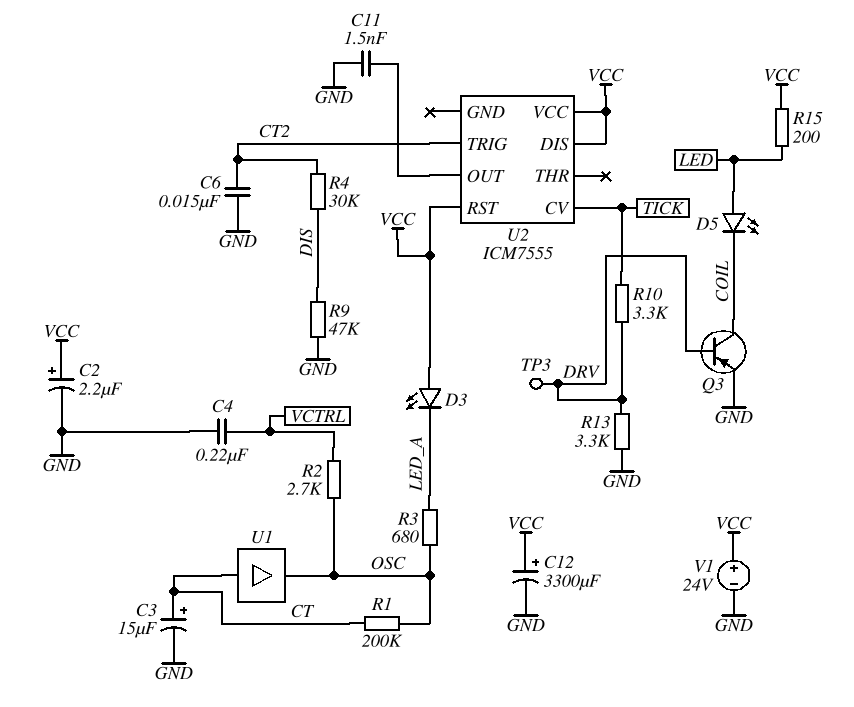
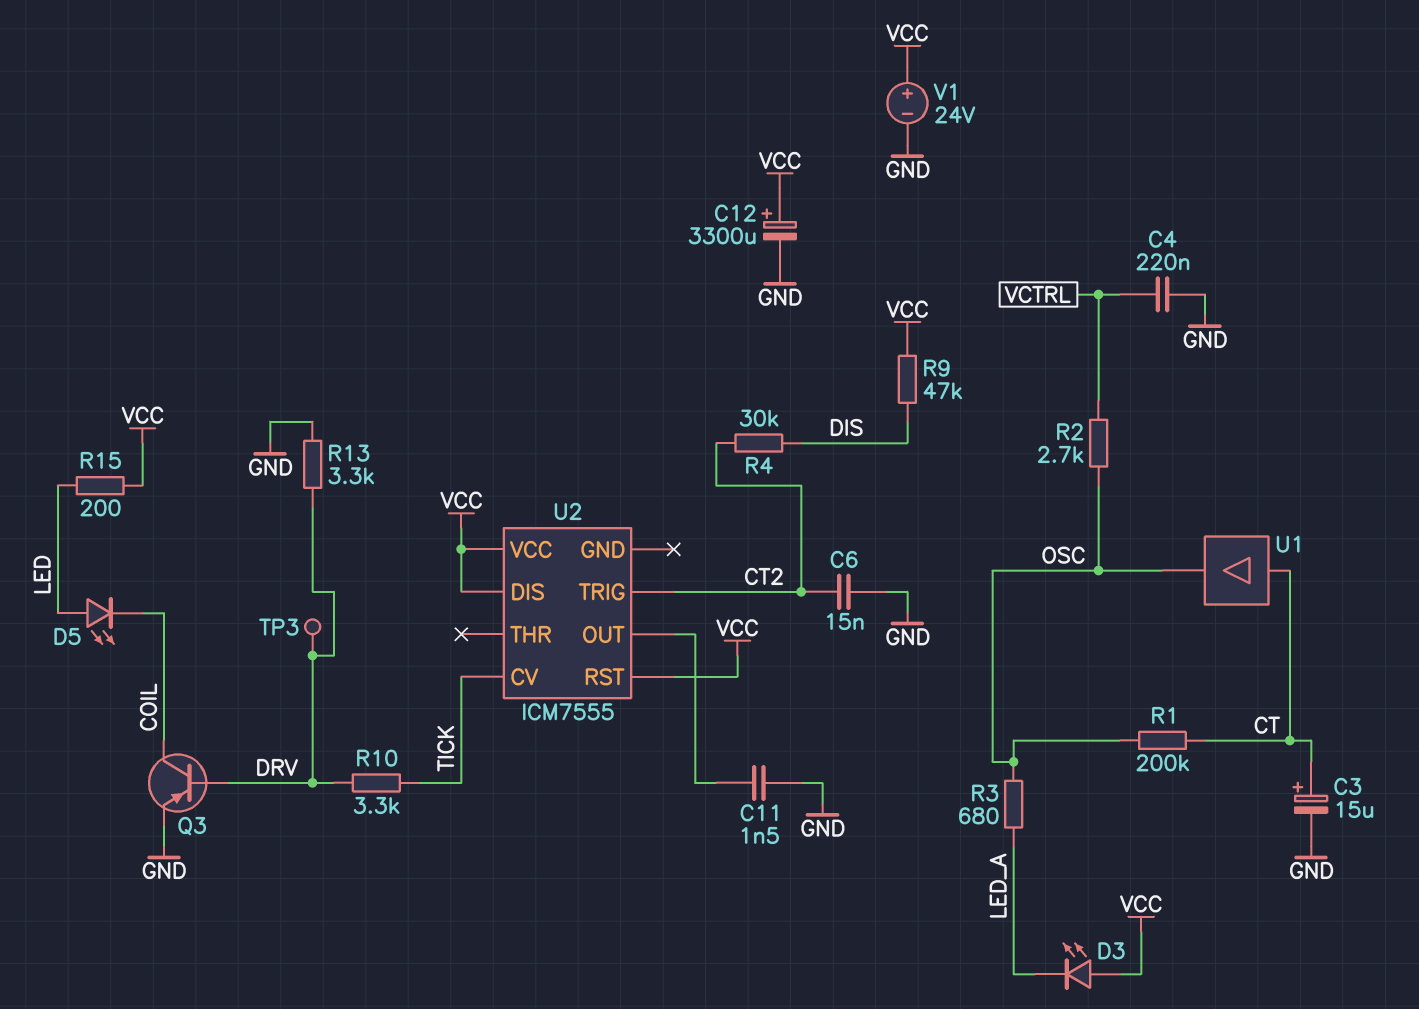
C2: 2.2uF (plus VCC, minus GND) -> none
R9: 47k (DIS, GND) -> 47k (DIS, VCC)

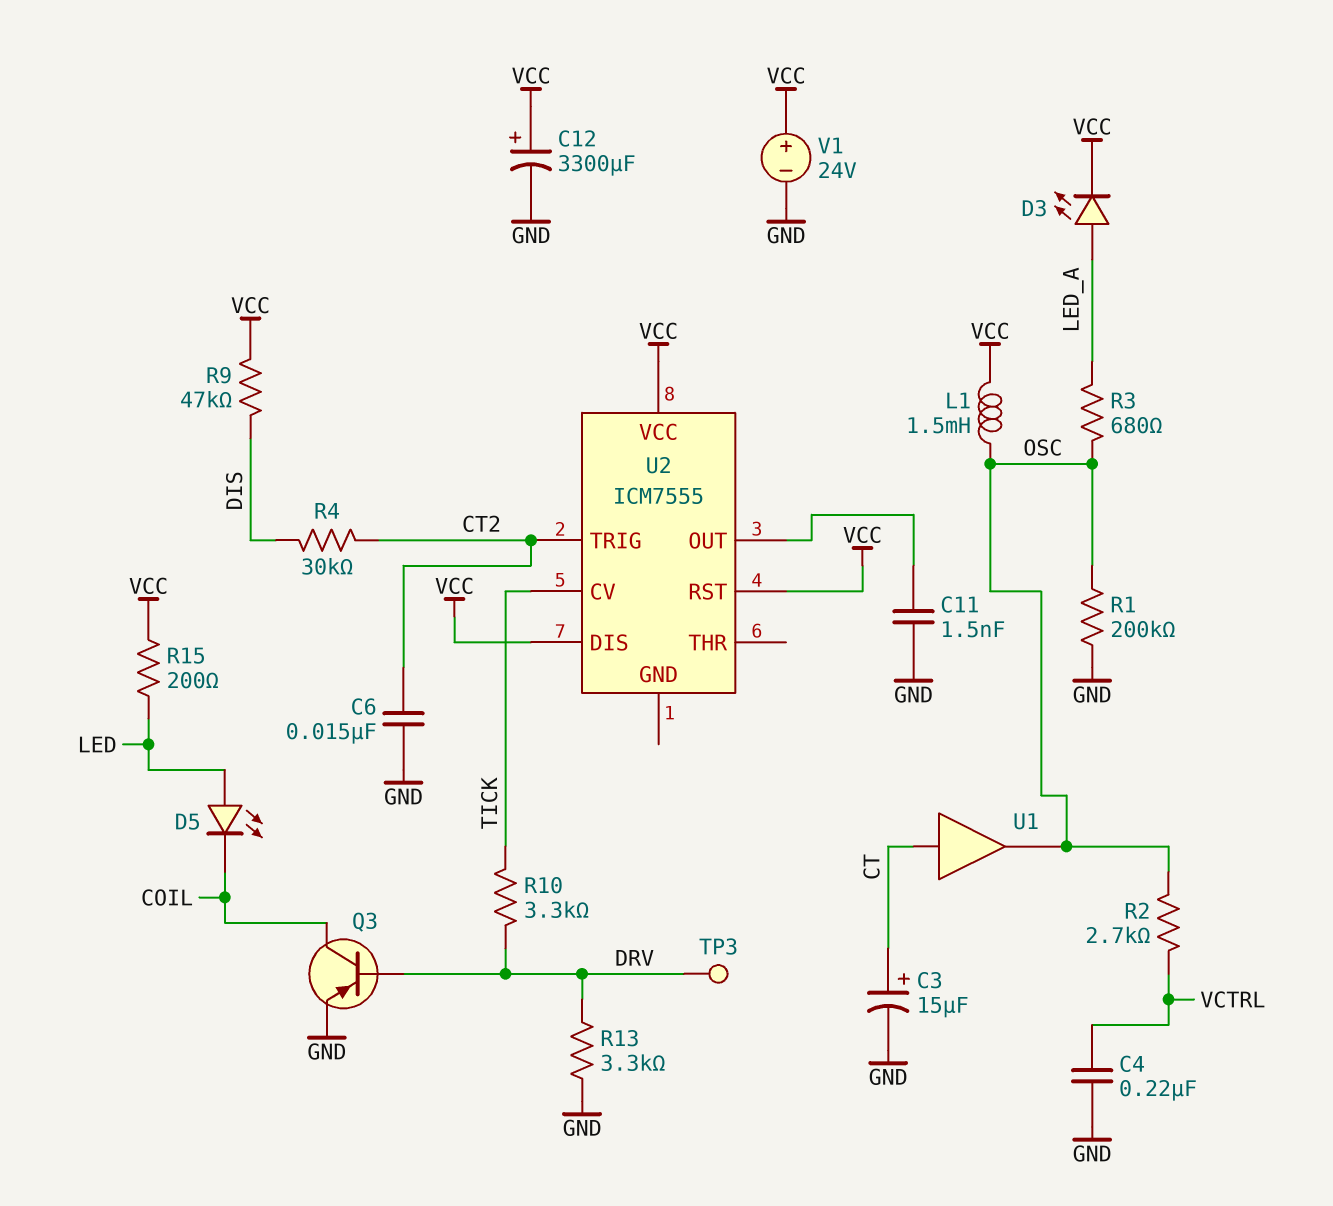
D3: LED (A VCC, K LED_A) -> LED (A LED_A, K VCC)
L1: none -> 1.5mH (OSC, VCC)
R1: 200k (CT, OSC) -> 200k (GND, OSC)

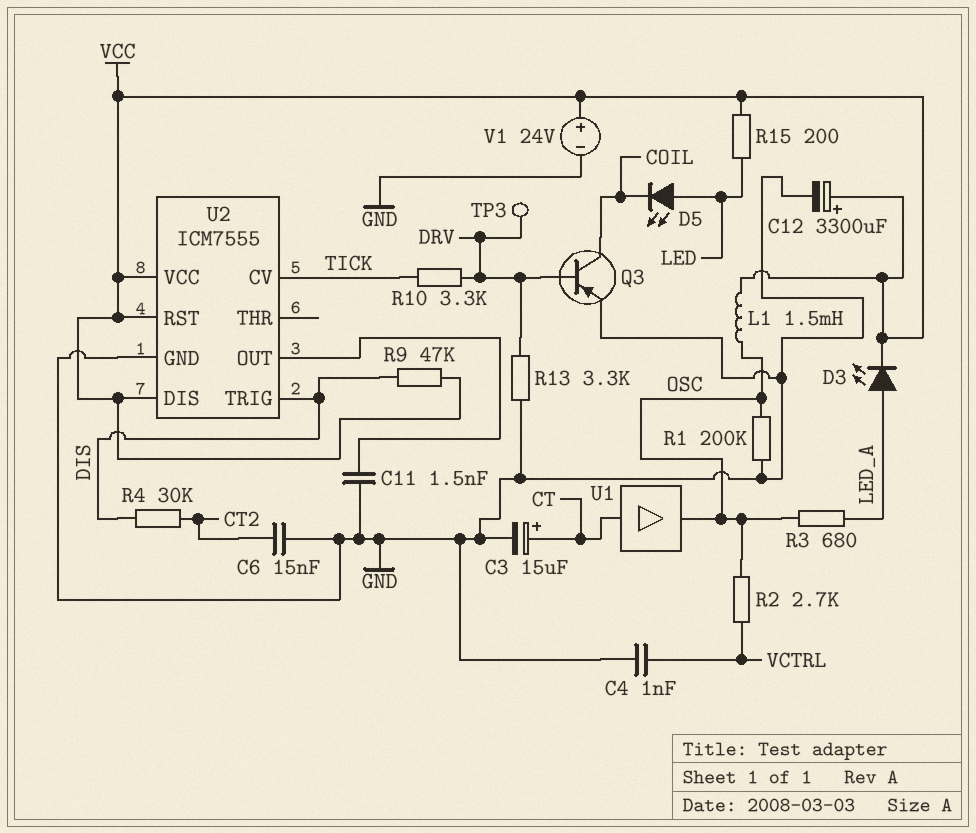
C4: 220nF (GND, VCTRL) -> 1nF (GND, VCTRL)
U2 pin GND: none -> GND
U2 pin TRIG: CT2 -> DIS

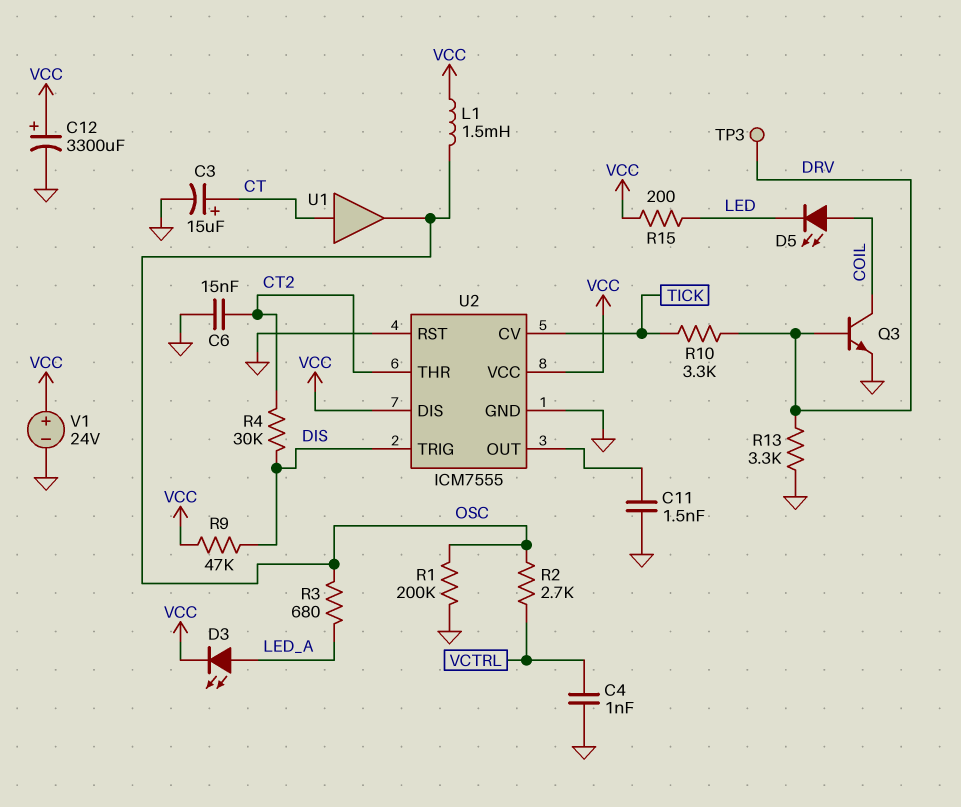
D5: LED (A LED, K COIL) -> LED (A COIL, K LED)
Q3: PNP (B DRV, C COIL, E GND) -> NPN (B DRV, C COIL, E GND)
U2 pin RST: VCC -> GND
U2 pin THR: none -> CT2

